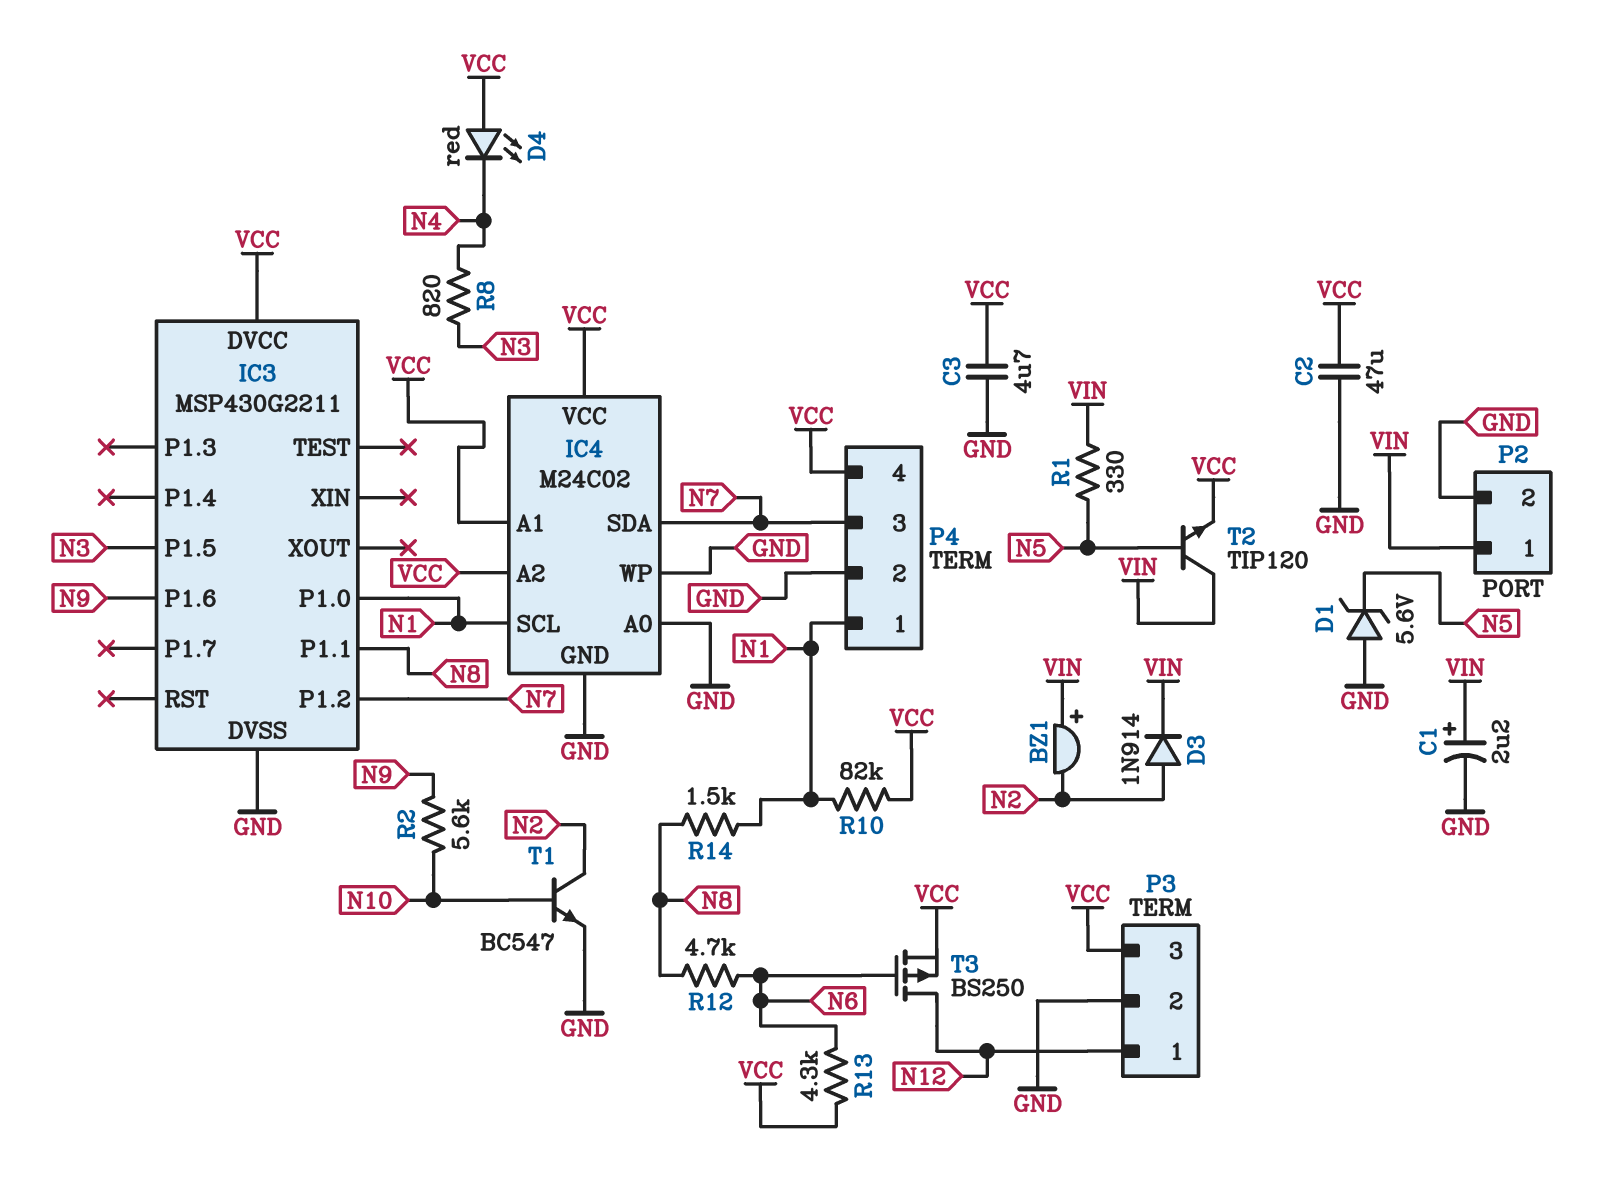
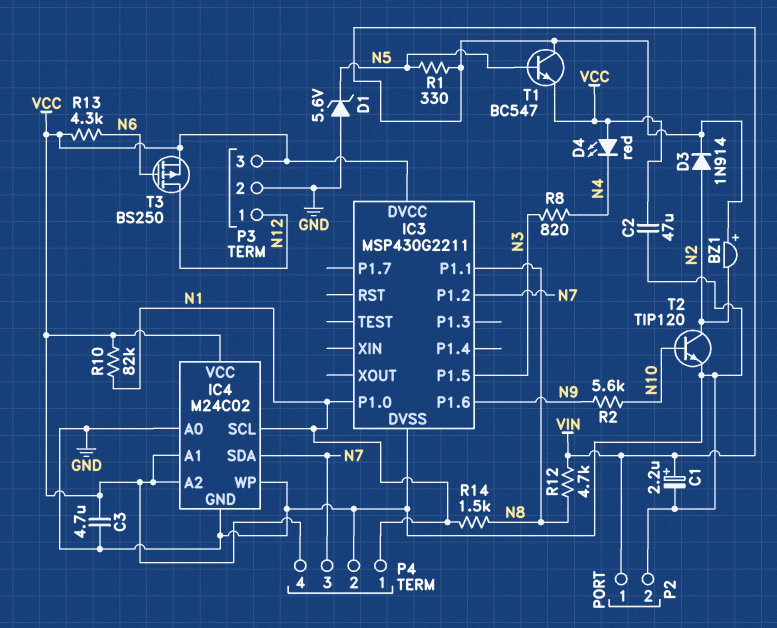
R12: 4.7k (N6, N8) -> 4.7k (N8, VIN)
T1: NPN BC547 (B N10, C N2, E GND) -> NPN BC547 (B N5, C VIN, E VCC)
T2: NPN TIP120 (B N5, C VIN, E VCC) -> NPN TIP120 (B N10, C N2, E GND)

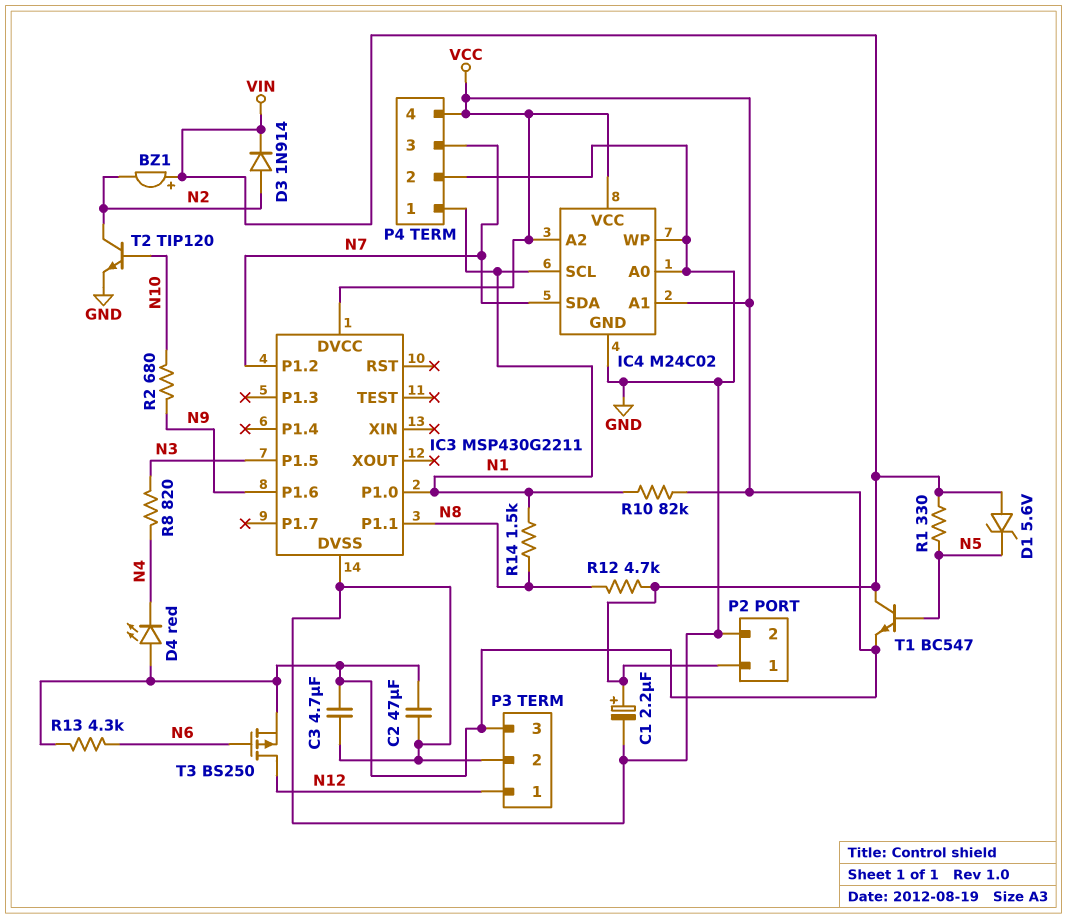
D1: zener 5.6V (A GND, K N5) -> zener 5.6V (A VIN, K N5)
R2: 5.6k (N9, N10) -> 680 (N9, N10)

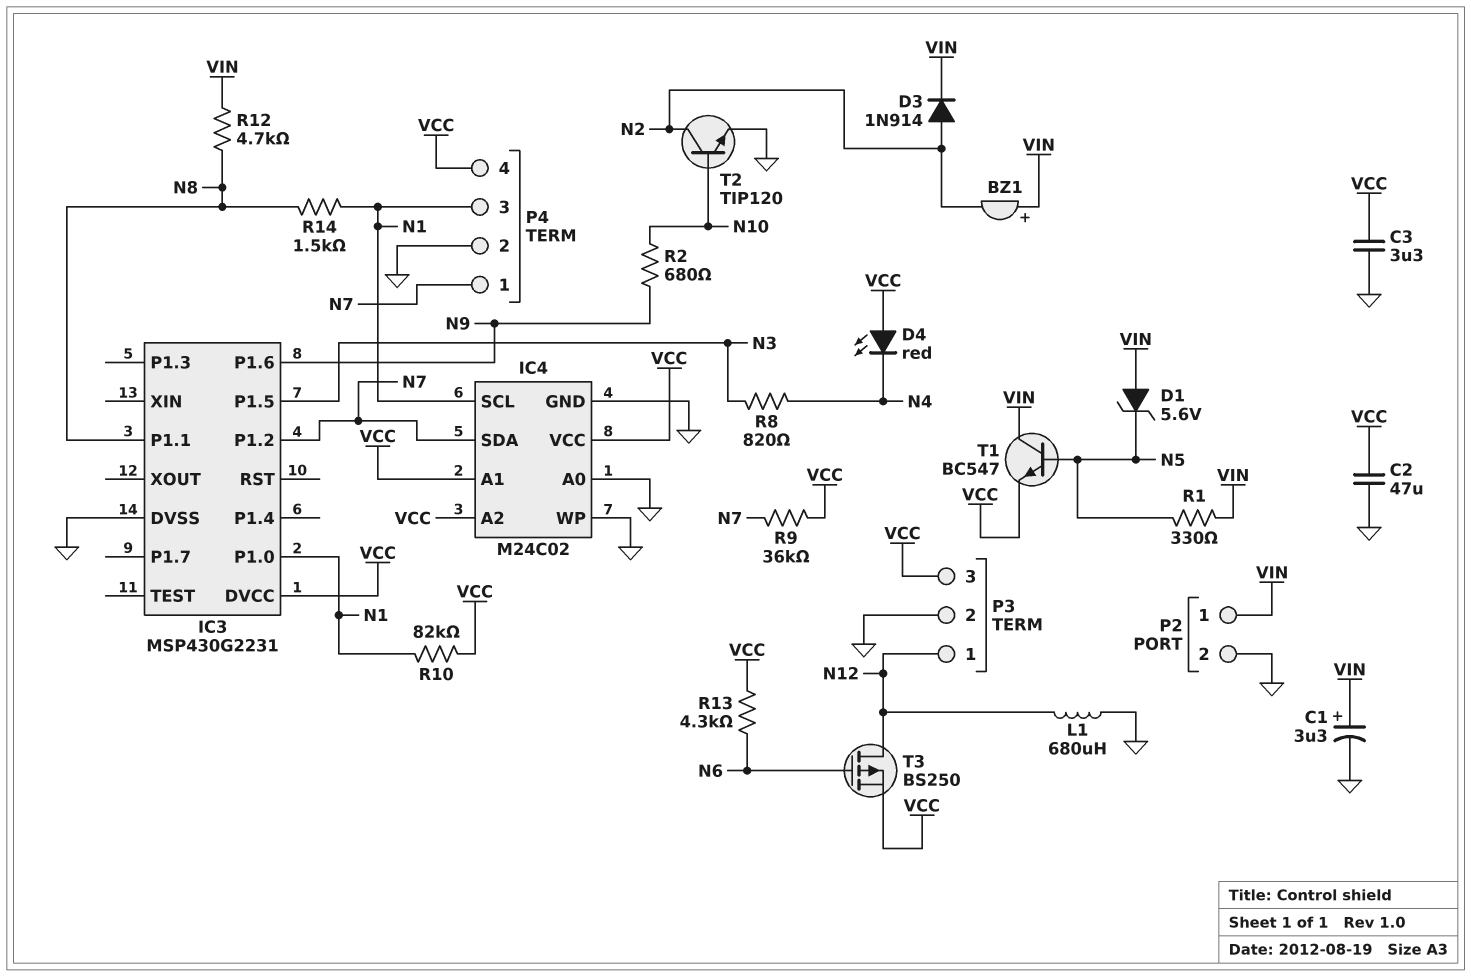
C1: 2.2uF (plus VIN, minus GND) -> 3.3uF (plus VIN, minus GND)
C3: 4.7uF (GND, VCC) -> 3.3uF (GND, VCC)
IC3: MSP430G2211 -> MSP430G2231
L1: none -> 680uH (GND, N12)
P4 pin 1: N1 -> N7
P4 pin 3: N7 -> N1
R9: none -> 36k (N7, VCC)

